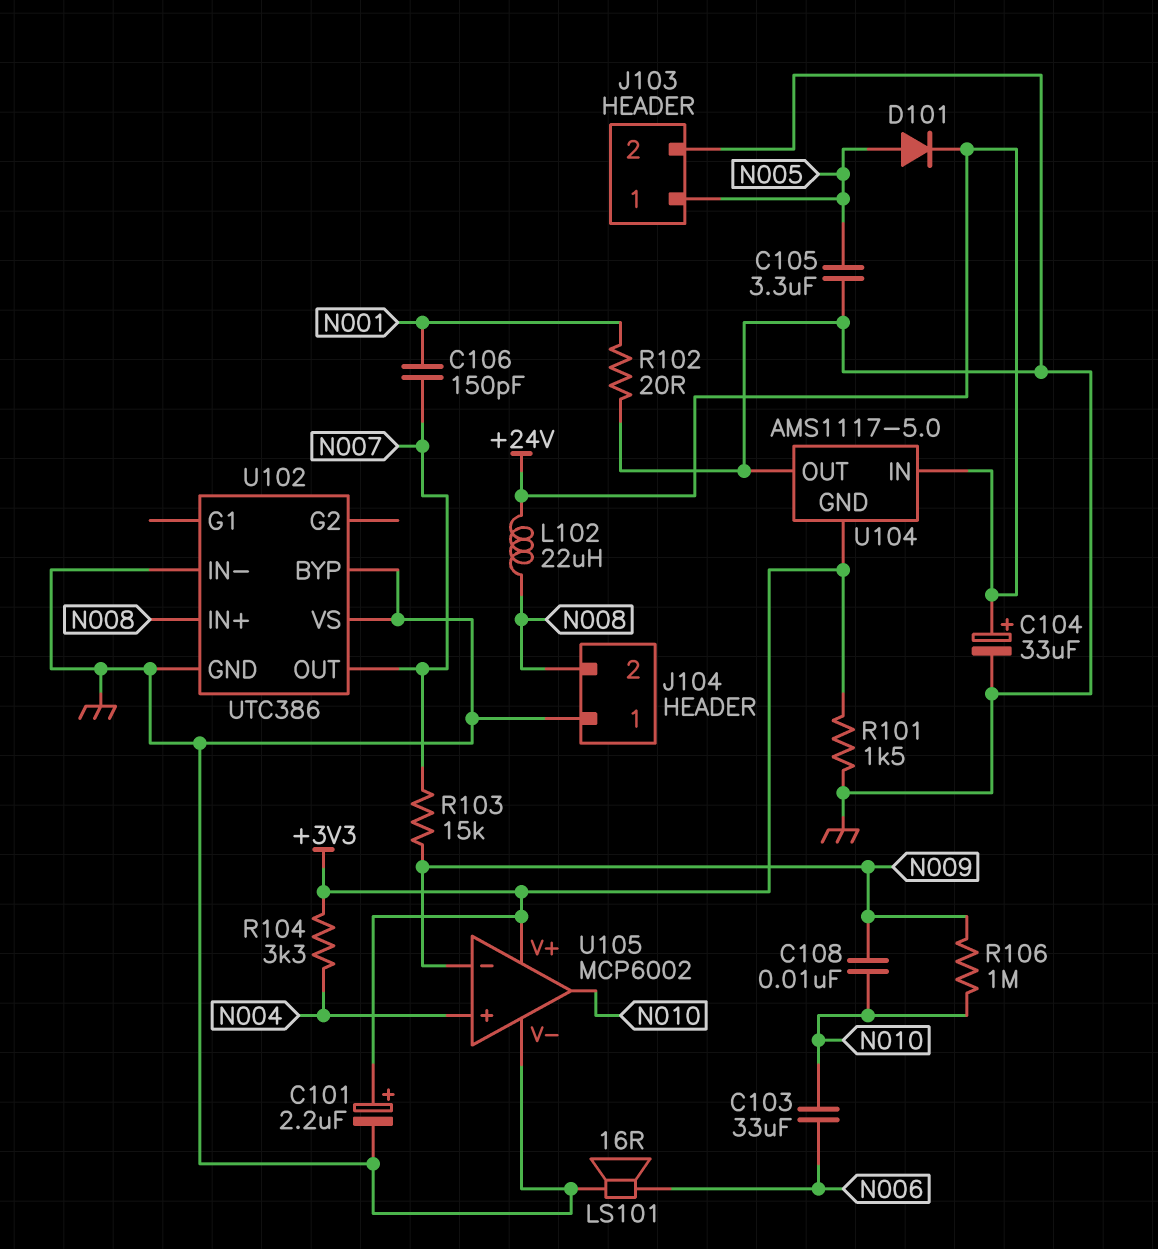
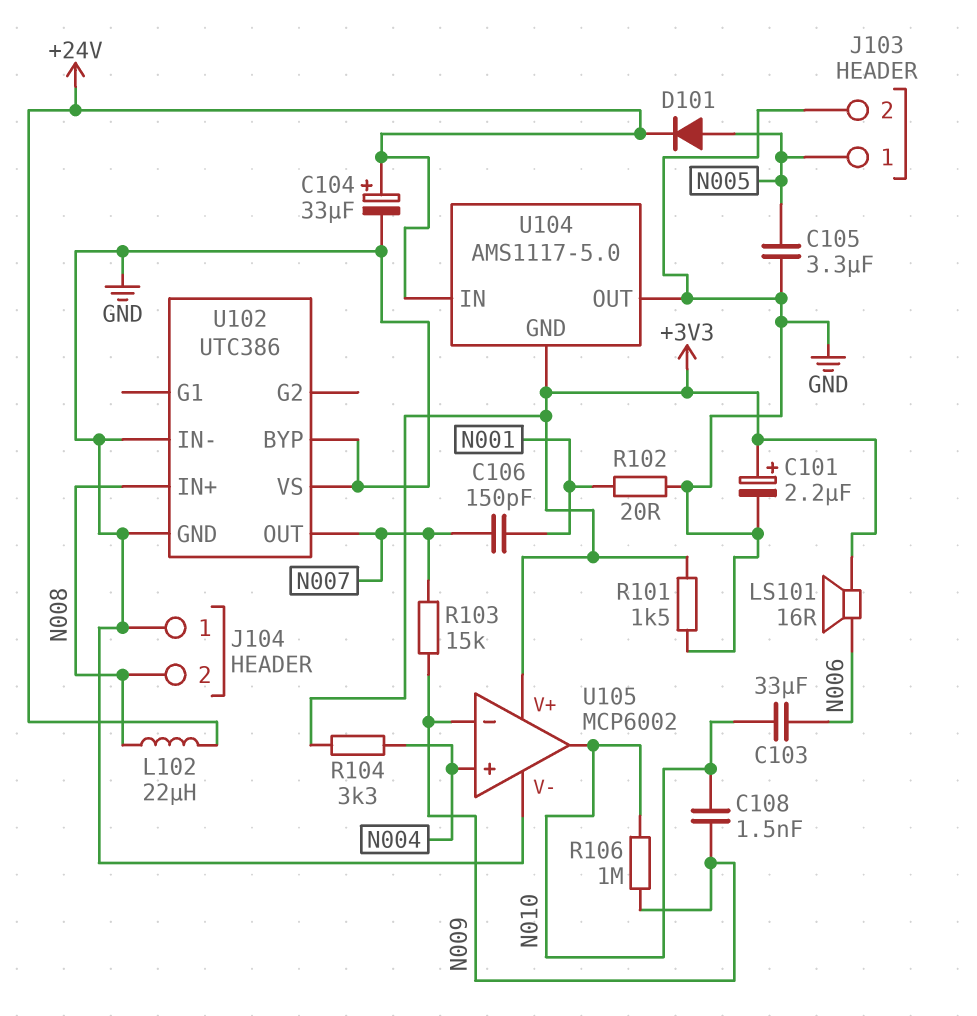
C108: 10nF (N009, N010) -> 1.5nF (N009, N010)
LS101: speaker 16R (GND, N006) -> speaker 16R (+3V3, N006)

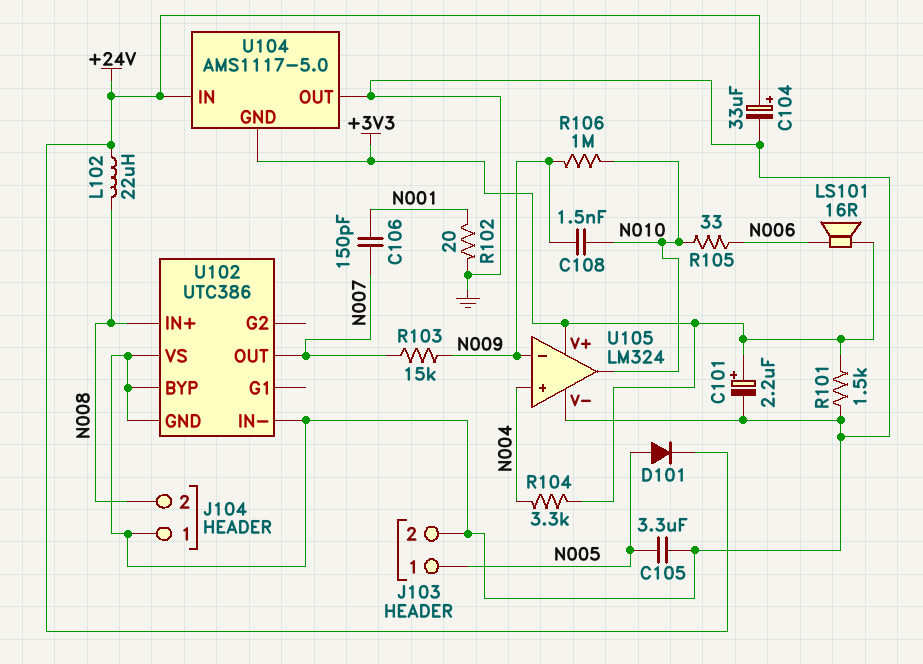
C103: 33uF (N006, N010) -> none
R105: none -> 33 (N006, N010)
U105: MCP6002 -> LM324

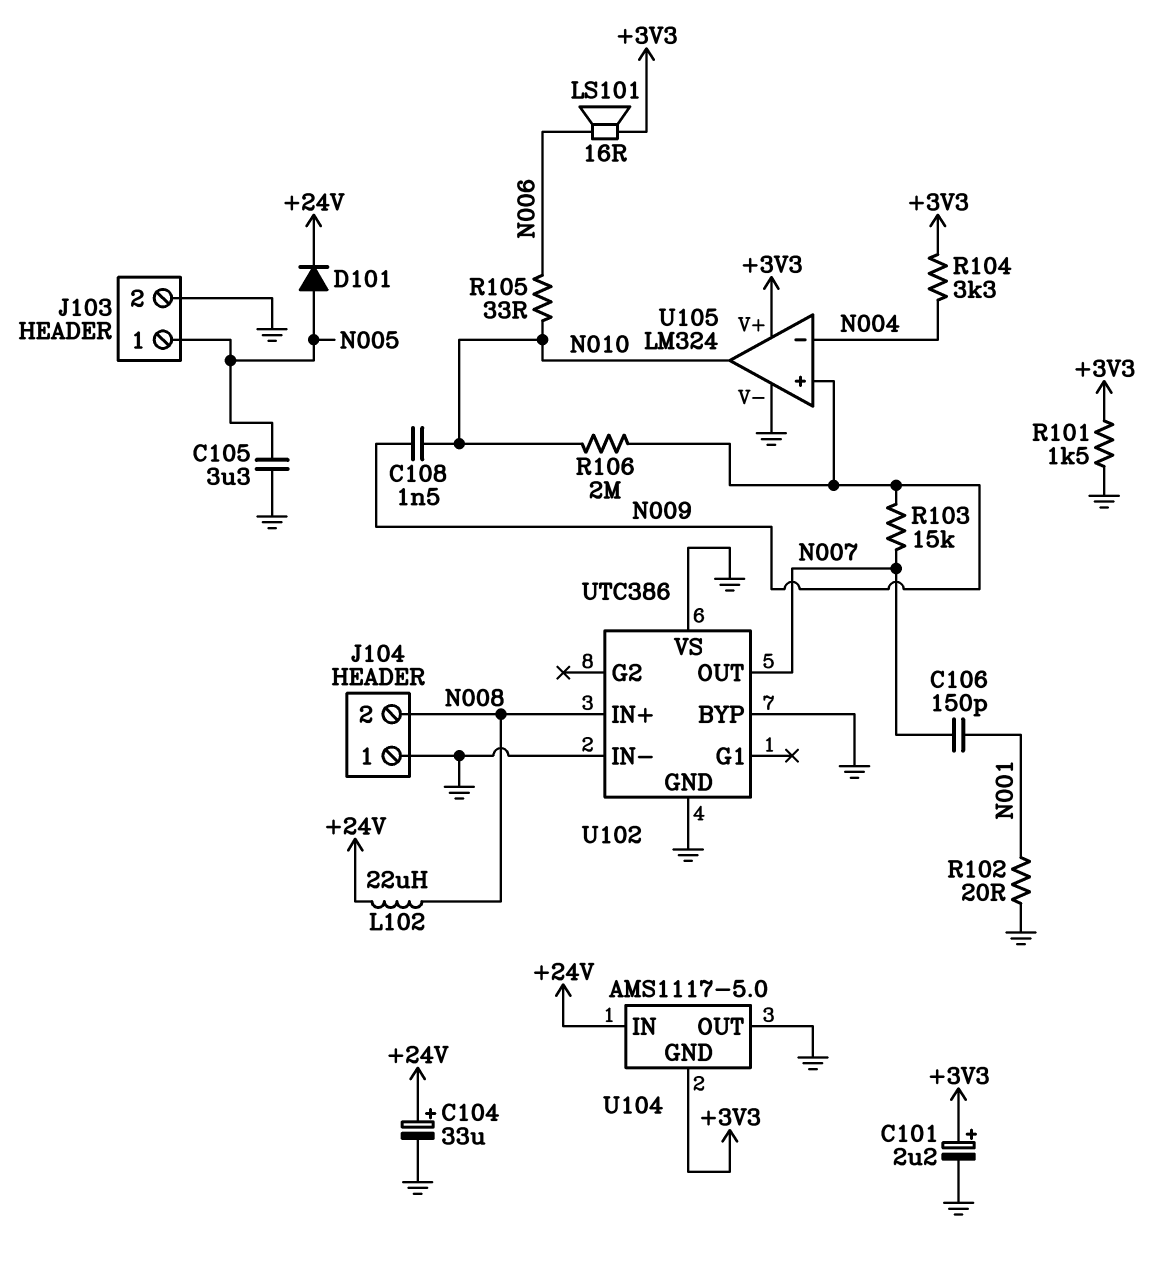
R106: 1M (N009, N010) -> 2M (N009, N010)
U105 pin in+: N004 -> N009
U105 pin in-: N009 -> N004

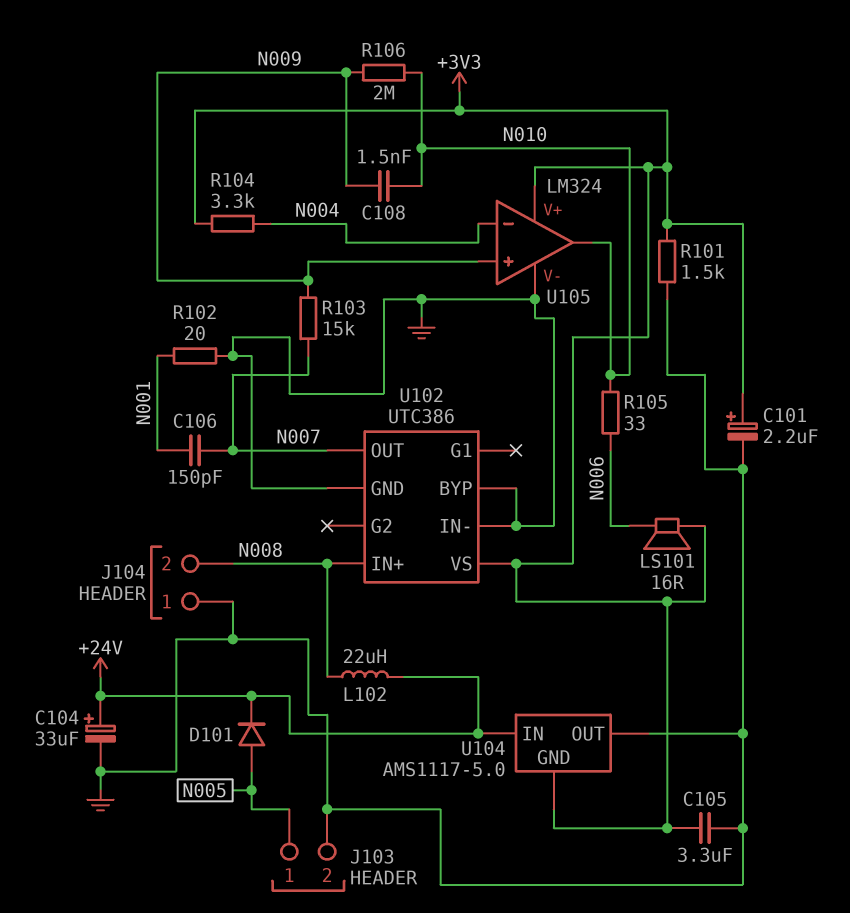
C105: 3.3uF (GND, N005) -> 3.3uF (+3V3, GND)
U102 pin VS: GND -> +3V3

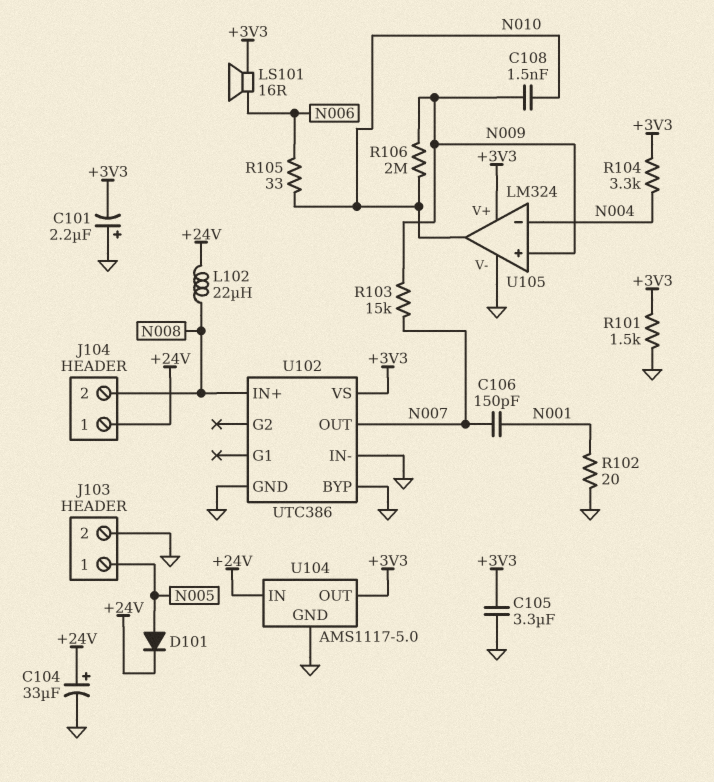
C101: 2.2uF (plus +3V3, minus GND) -> 2.2uF (plus GND, minus +3V3)
J104 pin 1: GND -> +24V
U104 pin GND: +3V3 -> GND
U104 pin OUT: GND -> +3V3

